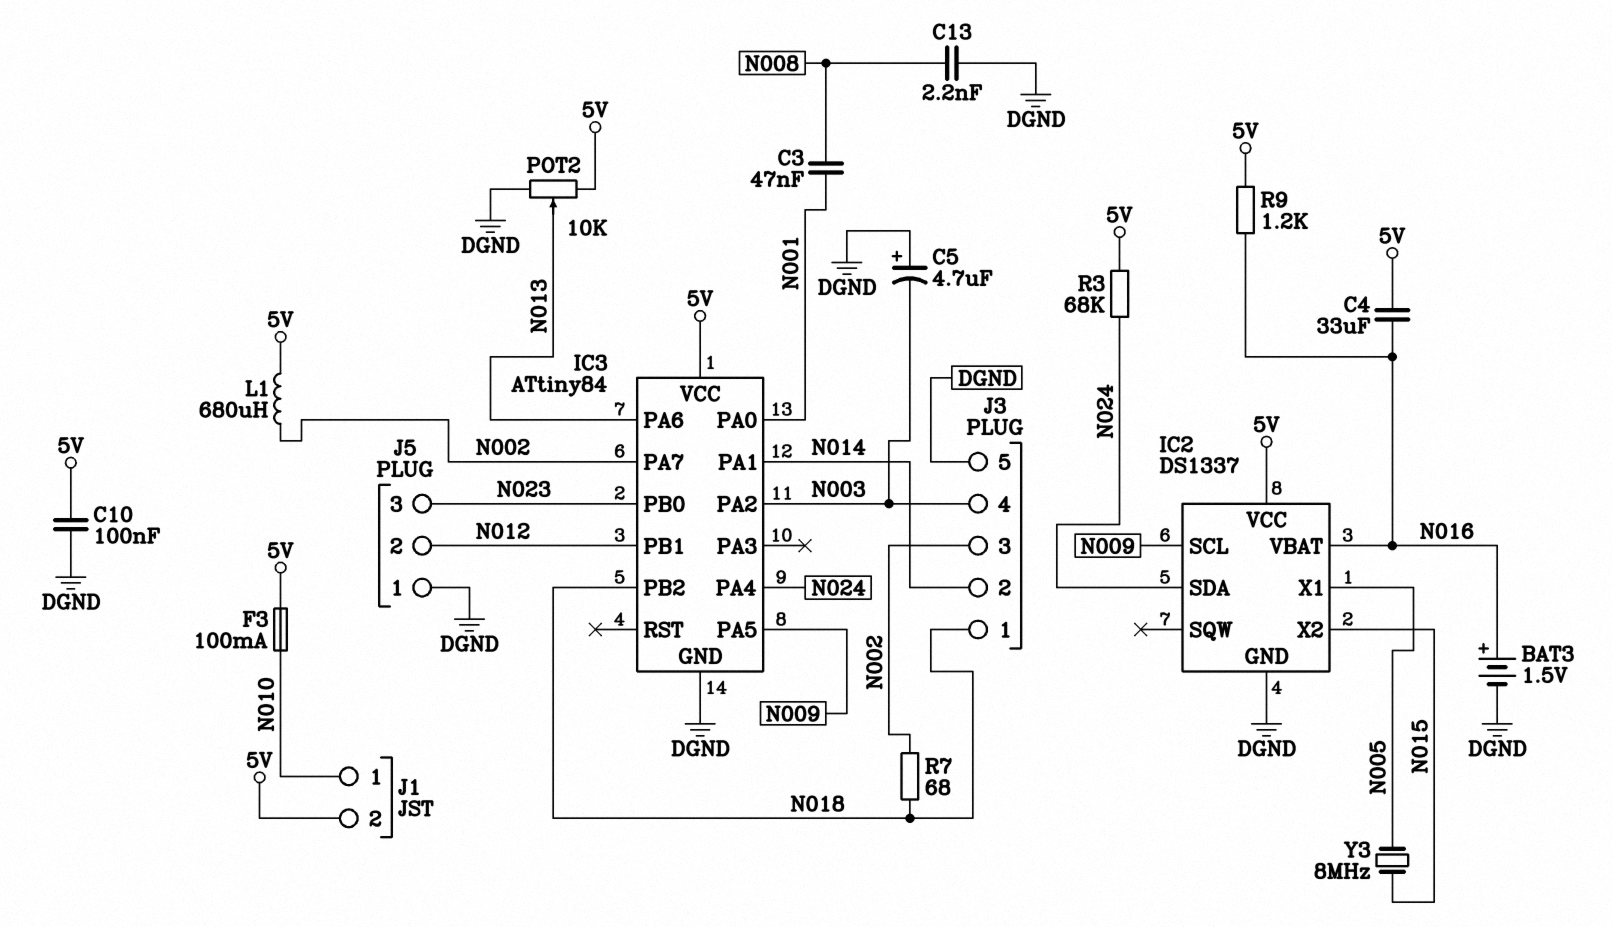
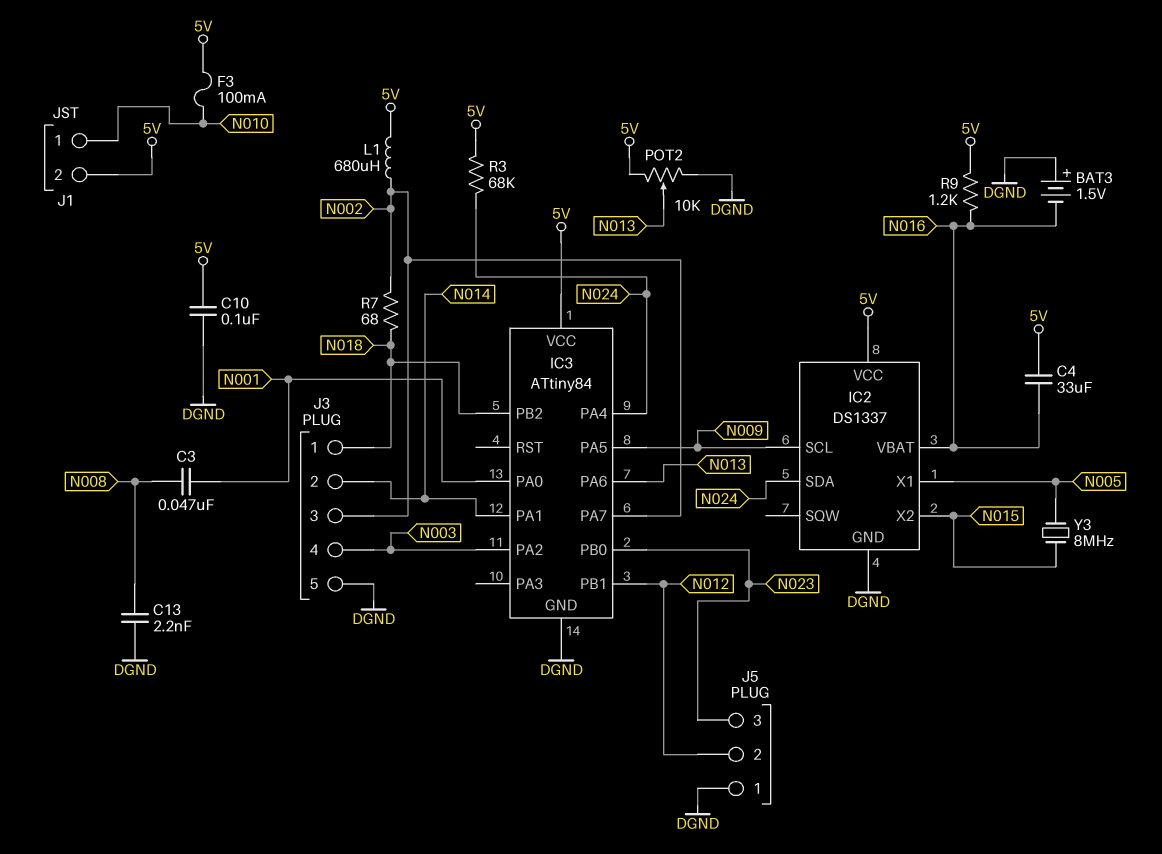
BAT3: 1.5V (plus N016, minus DGND) -> 1.5V (plus DGND, minus N016)
C5: 4.7uF (plus DGND, minus N003) -> none

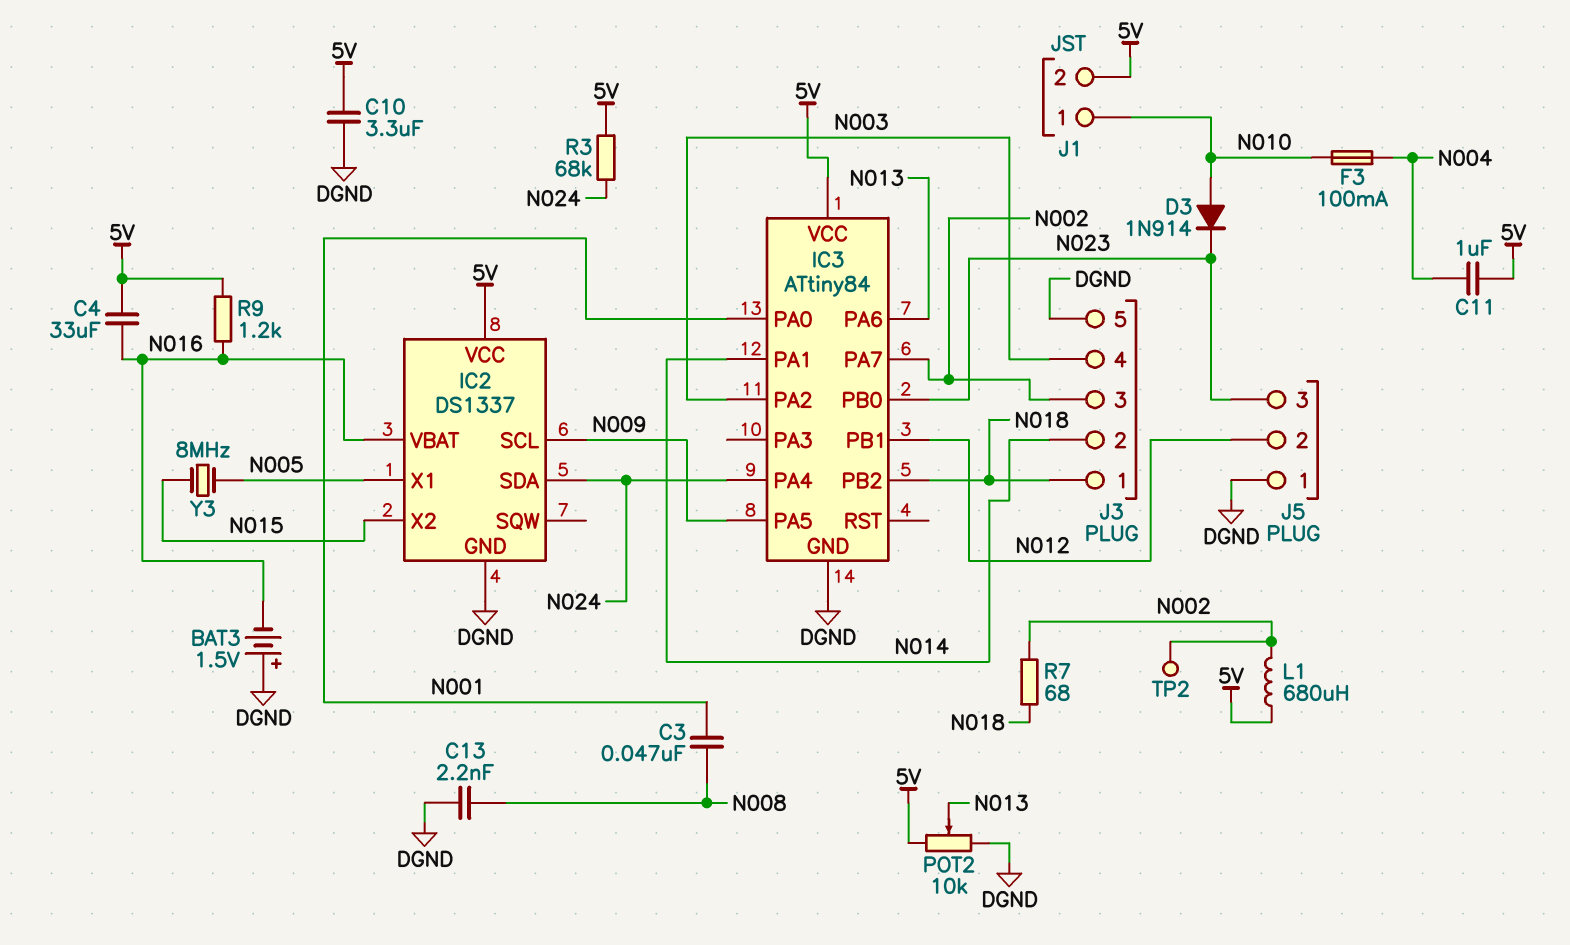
C10: 100nF (5V, DGND) -> 3.3uF (5V, DGND)
C11: none -> 1uF (5V, N004)
D3: none -> diode 1N914 (A N010, K N023)
F3: 100mA (5V, N010) -> 100mA (N004, N010)
TP2: none -> test point (N002)

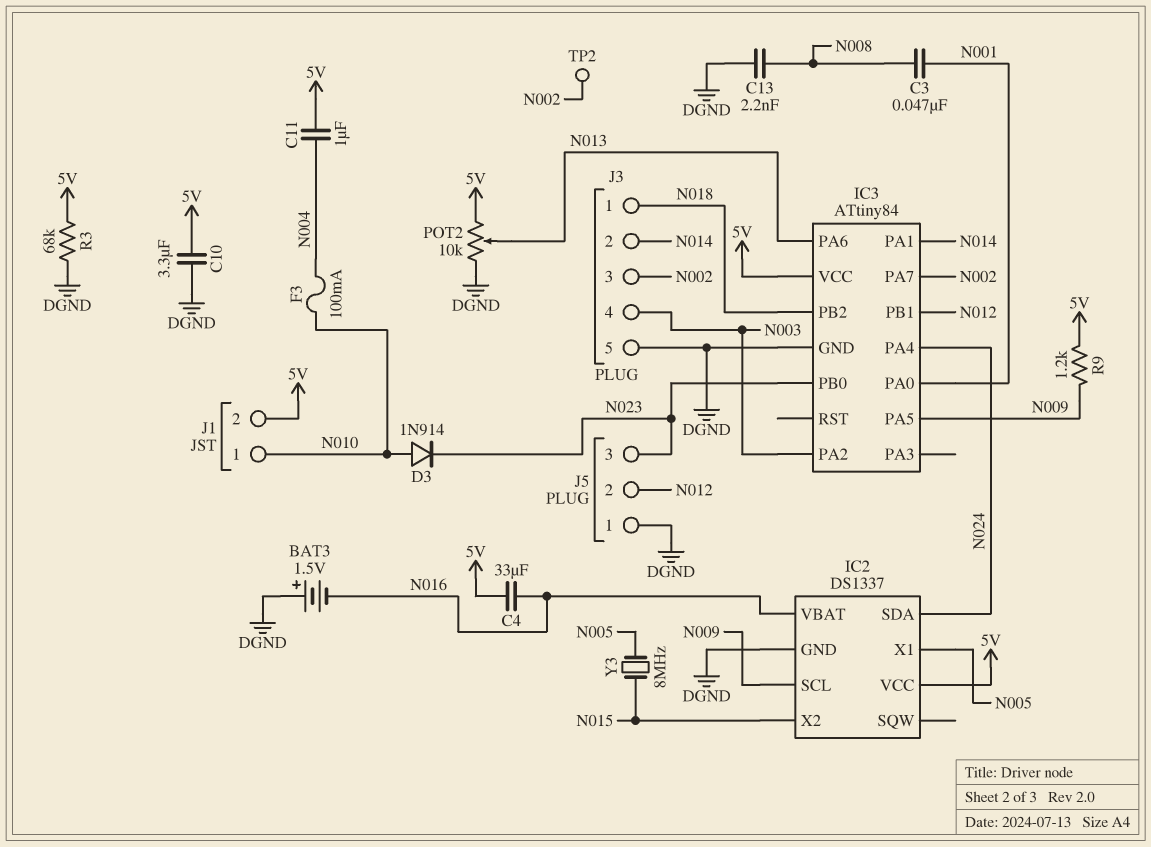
L1: 680uH (5V, N002) -> none
R3: 68k (5V, N024) -> 68k (5V, DGND)
R7: 68 (N002, N018) -> none
R9: 1.2k (5V, N016) -> 1.2k (5V, N009)

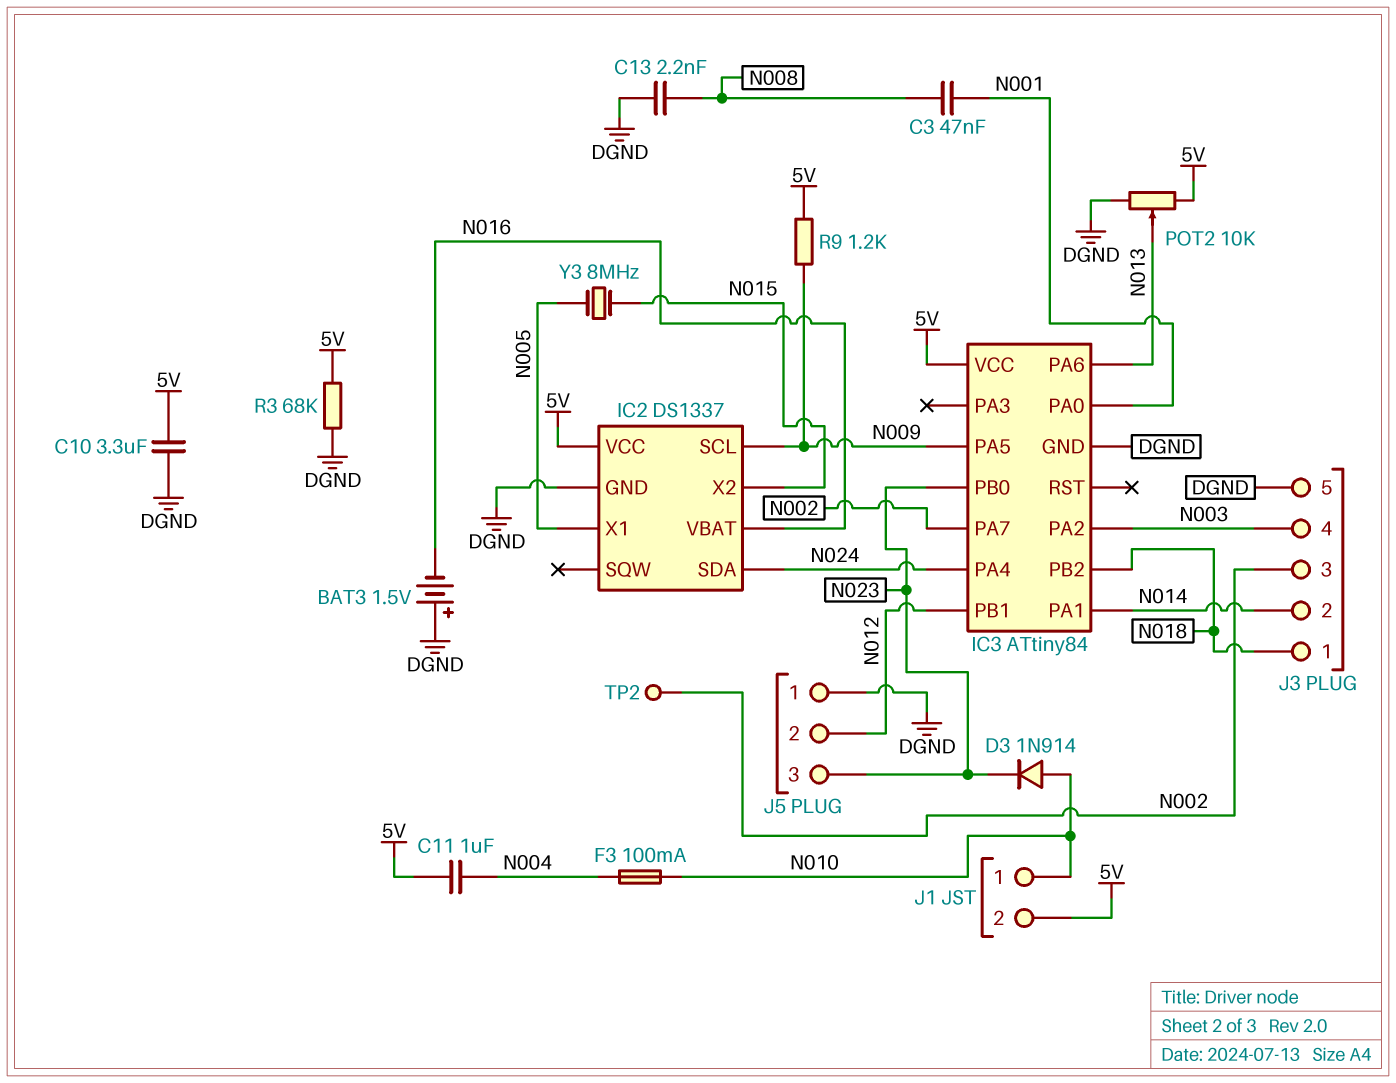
C4: 33uF (5V, N016) -> none

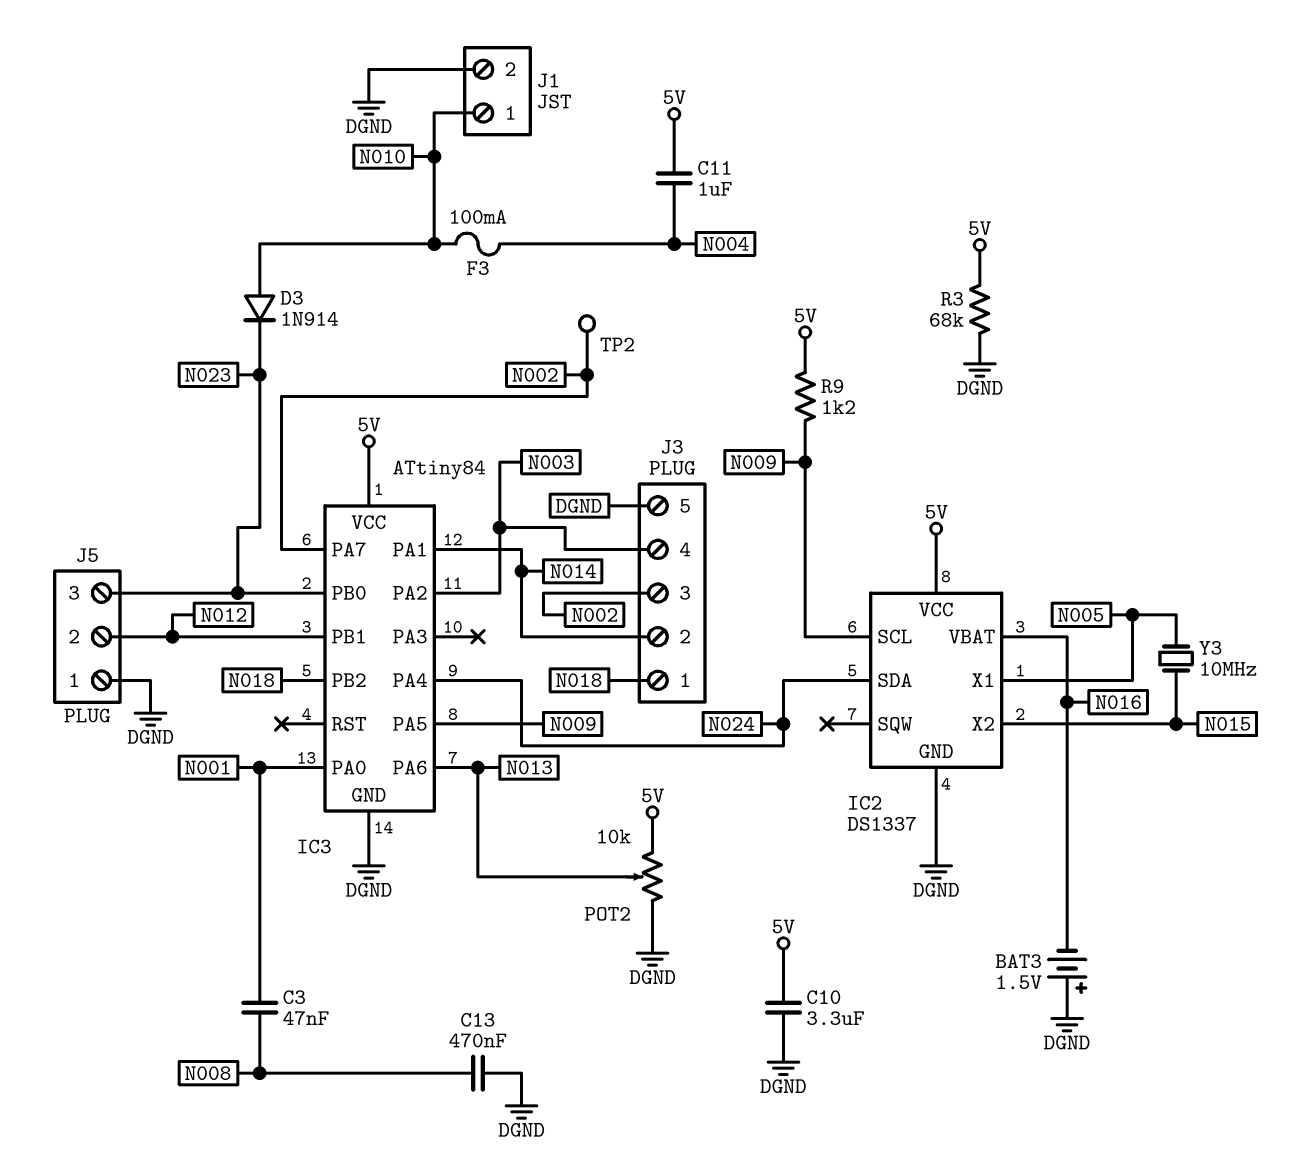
C13: 2.2nF (DGND, N008) -> 470nF (DGND, N008)
J1 pin 2: 5V -> DGND
Y3: 8MHz (N005, N015) -> 10MHz (N005, N015)

